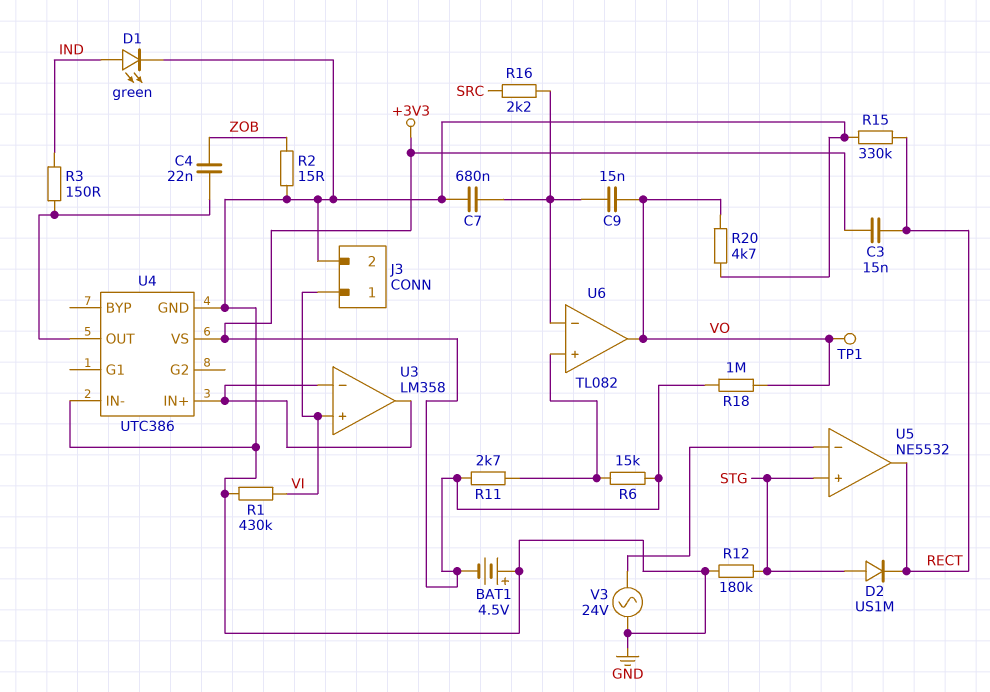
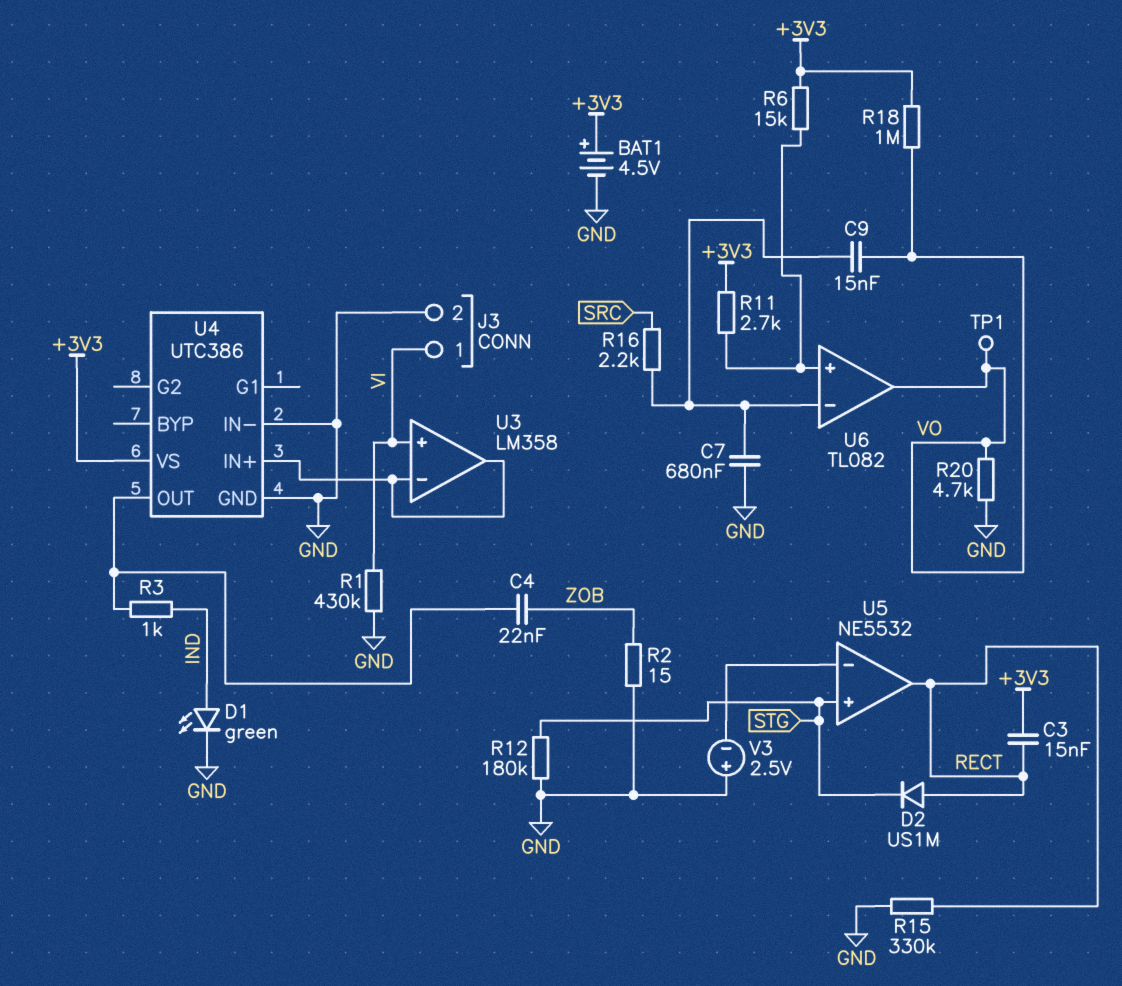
BAT1: 4.5V (plus GND, minus +3V3) -> 4.5V (plus +3V3, minus GND)
D2: diode US1M (A STG, K RECT) -> diode US1M (A RECT, K STG)
R3: 150 (IND, U4/OUT) -> 1k (IND, U4/OUT)
V3: AC 24V (GND, U5/in-) -> 2.5V (plus GND, minus U5/in-)

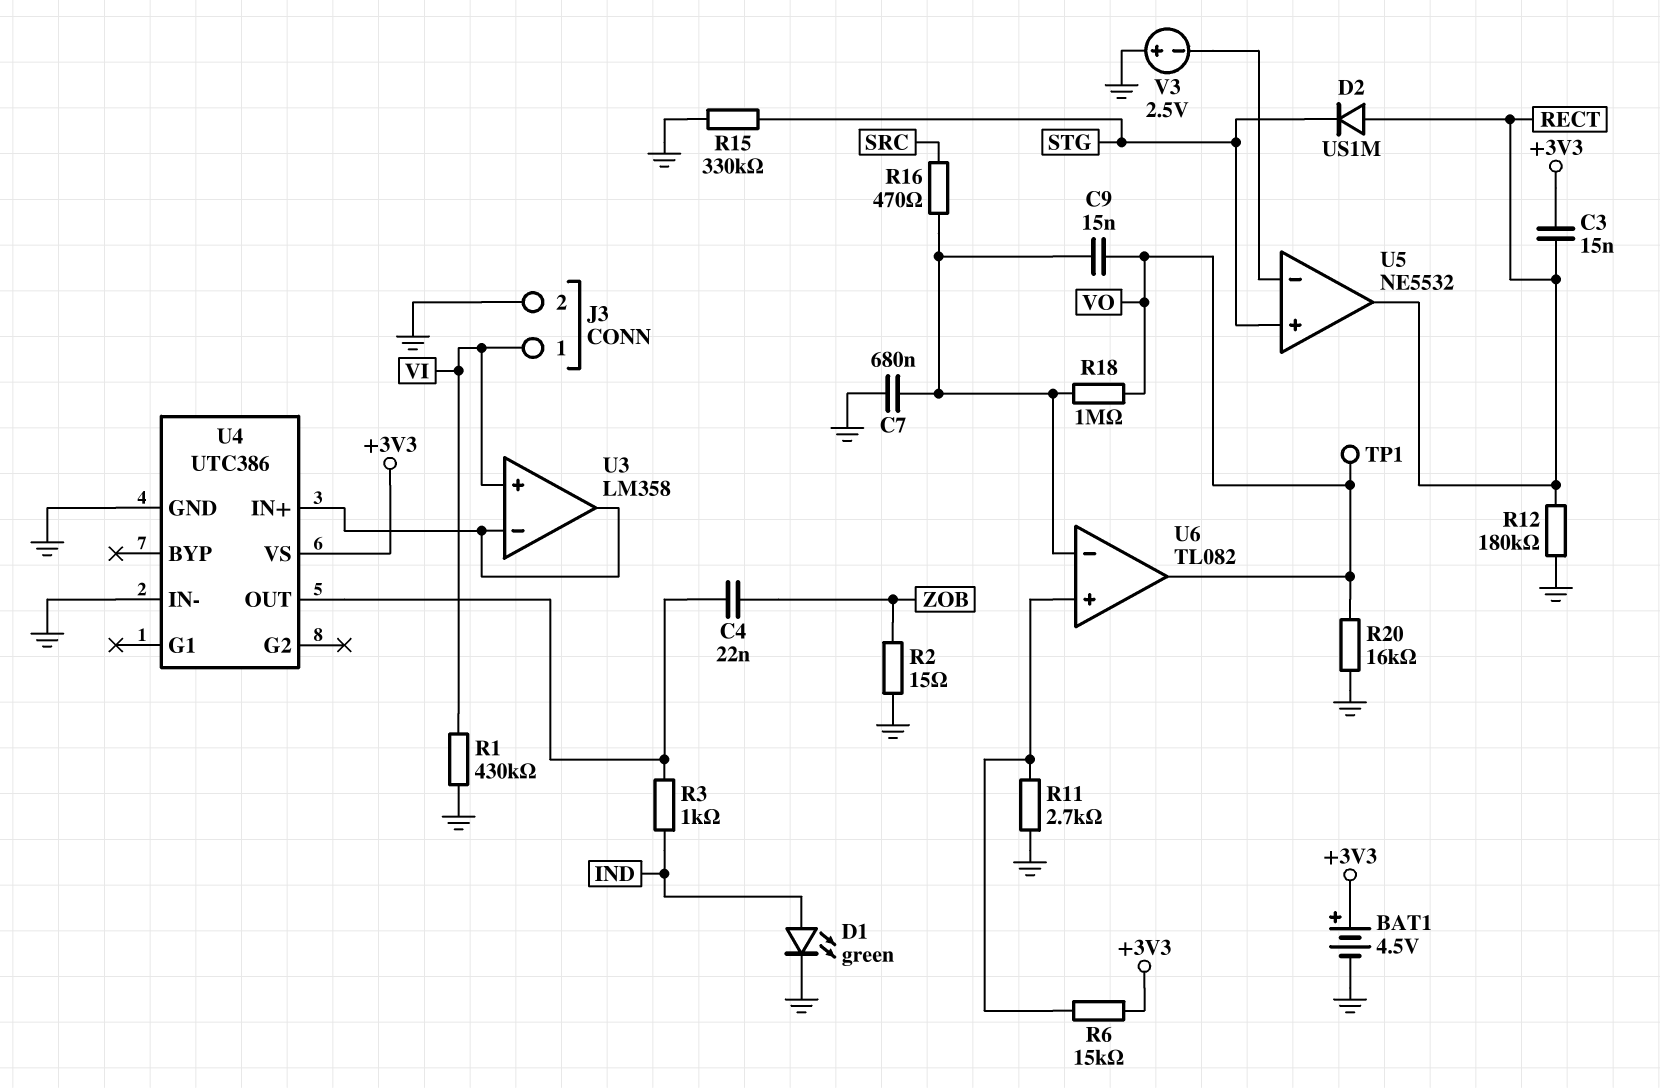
R11: 2.7k (+3V3, U6/in+) -> 2.7k (GND, U6/in+)
R12: 180k (GND, STG) -> 180k (GND, RECT)
R15: 330k (GND, RECT) -> 330k (GND, STG)
R16: 2.2k (SRC, U6/in-) -> 470 (SRC, U6/in-)
R18: 1M (+3V3, VO) -> 1M (U6/in-, VO)
R20: 4.7k (GND, VO) -> 16k (GND, VO)

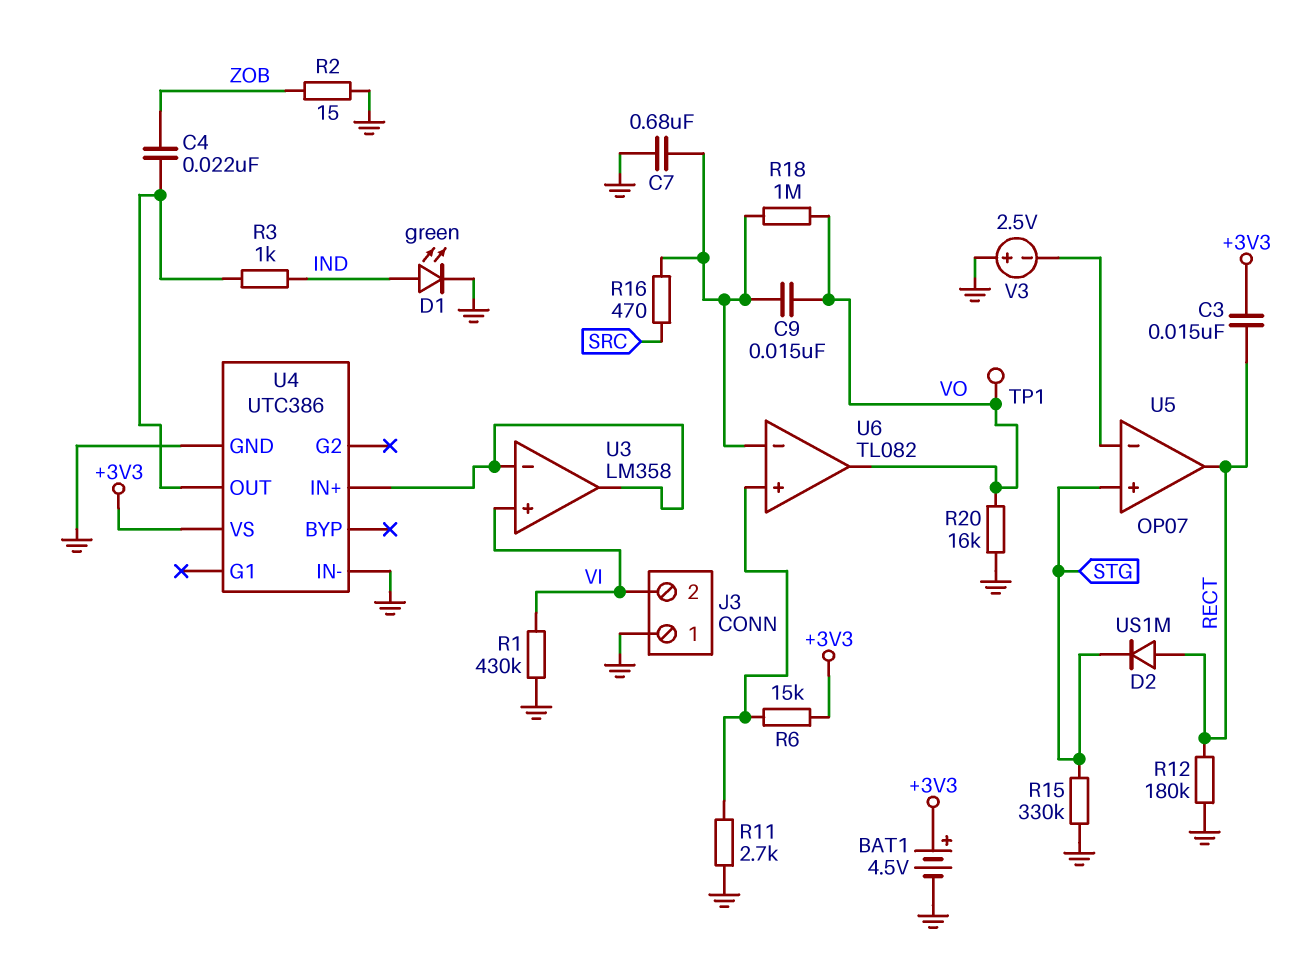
J3 pin 1: VI -> GND
J3 pin 2: GND -> VI
U5: NE5532 -> OP07

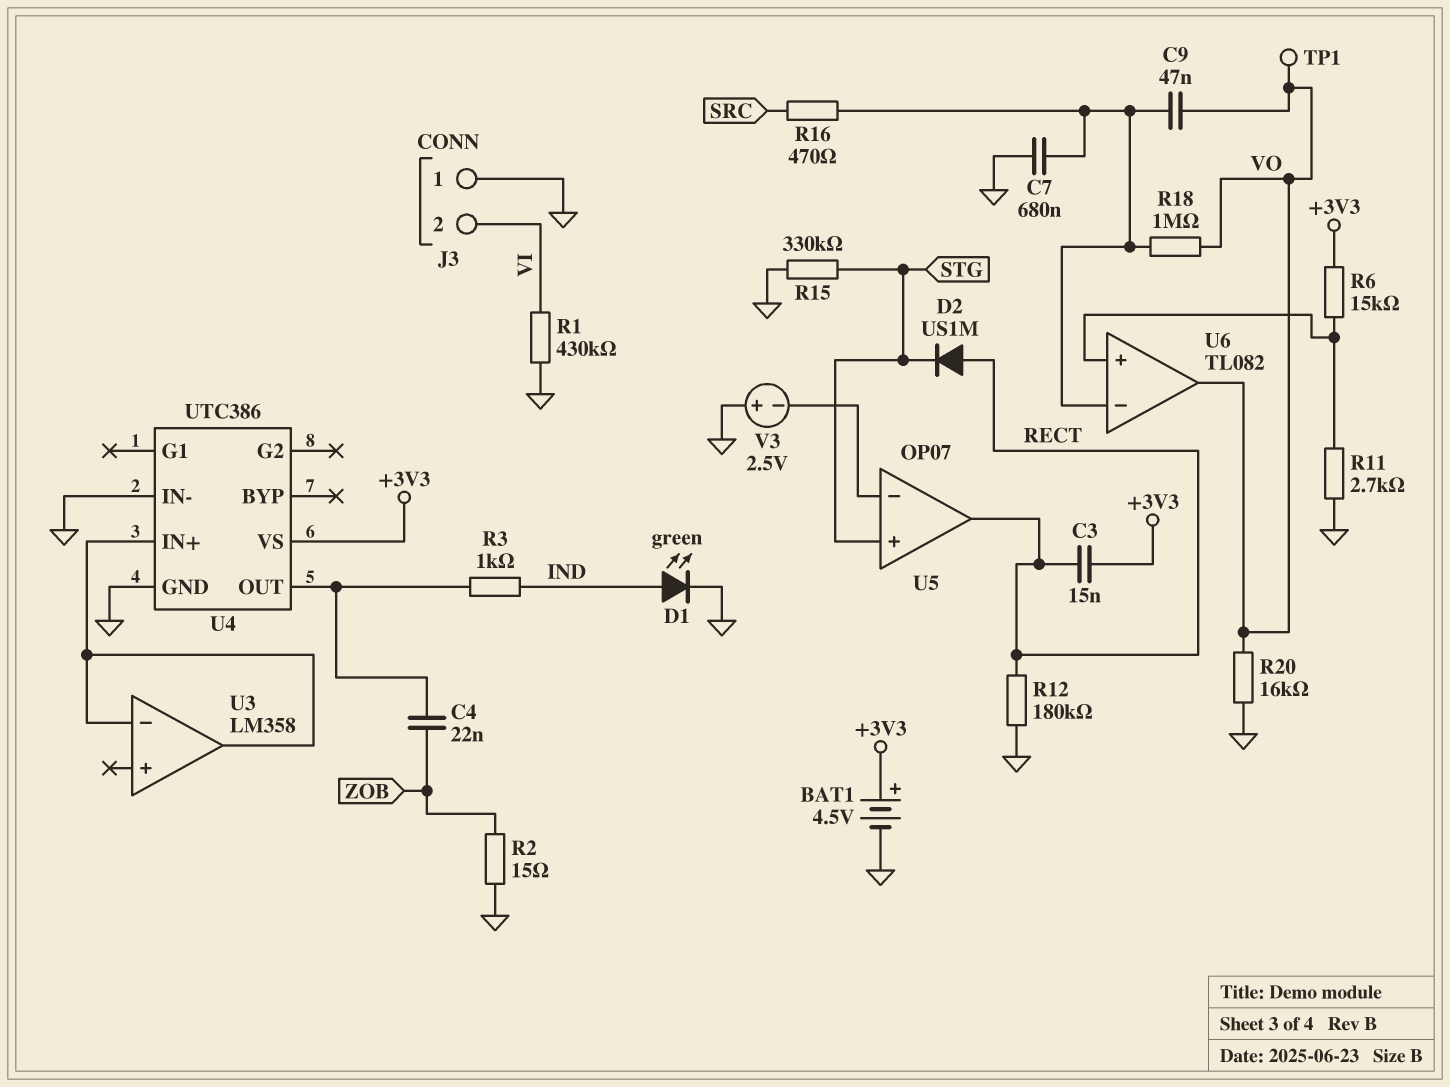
C9: 15nF (U6/in-, VO) -> 47nF (U6/in-, VO)
U3 pin in+: VI -> none

